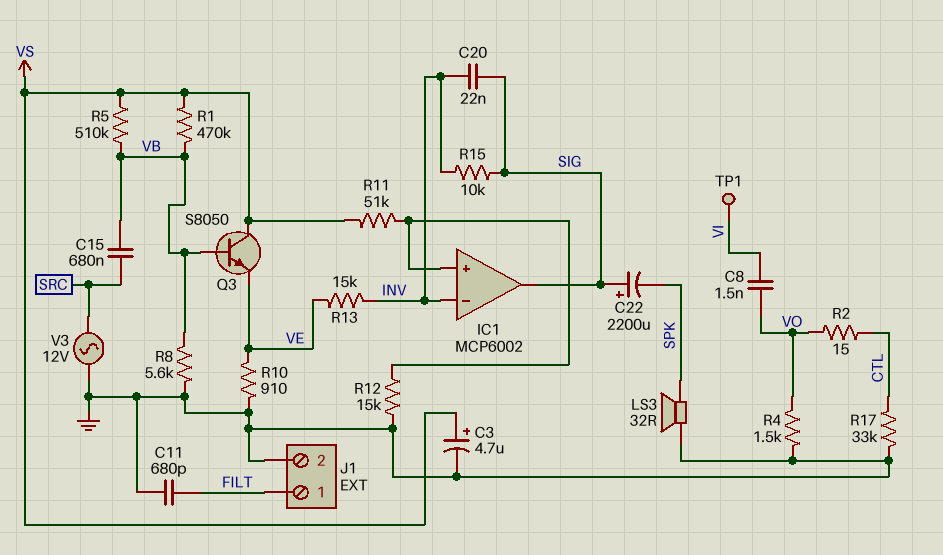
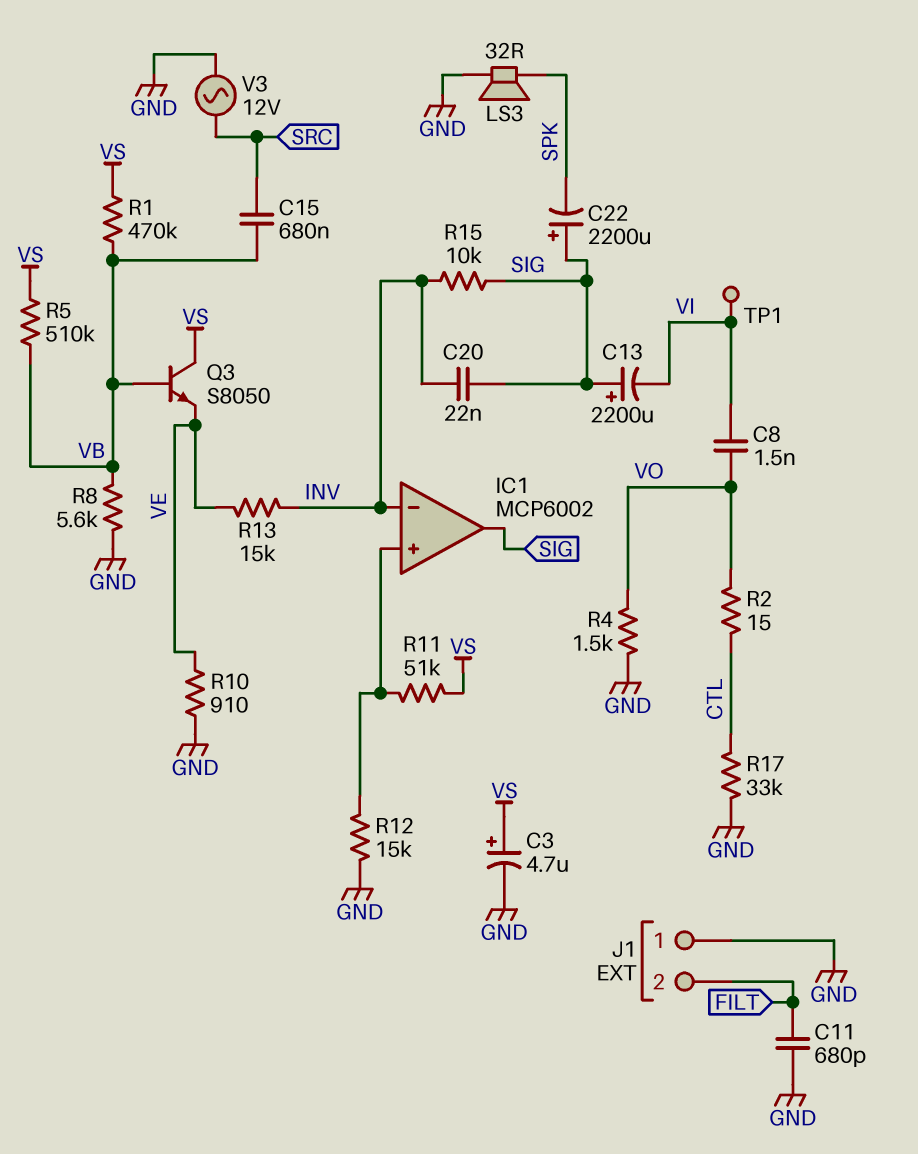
C13: none -> 2200uF (plus SIG, minus VI)
J1 pin 1: FILT -> GND
J1 pin 2: GND -> FILT

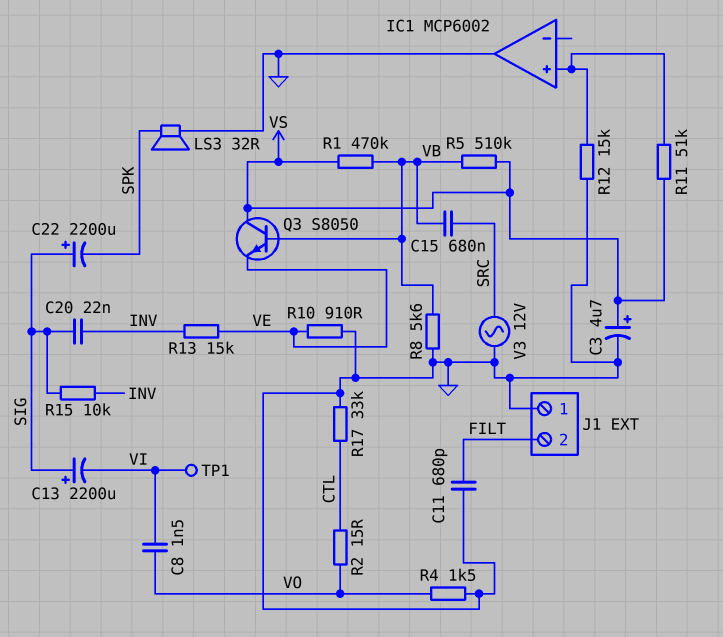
IC1 pin in-: INV -> none
IC1 pin out: SIG -> GND

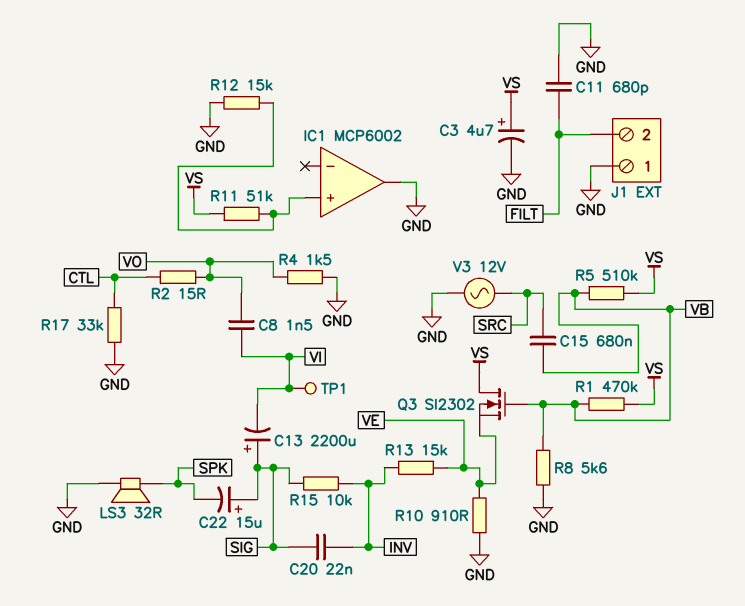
C22: 2200uF (plus SIG, minus SPK) -> 15uF (plus SIG, minus SPK)
Q3: NPN S8050 (B VB, C VS, E VE) -> NMOS SI2302 (G VB, D VS, S VE)

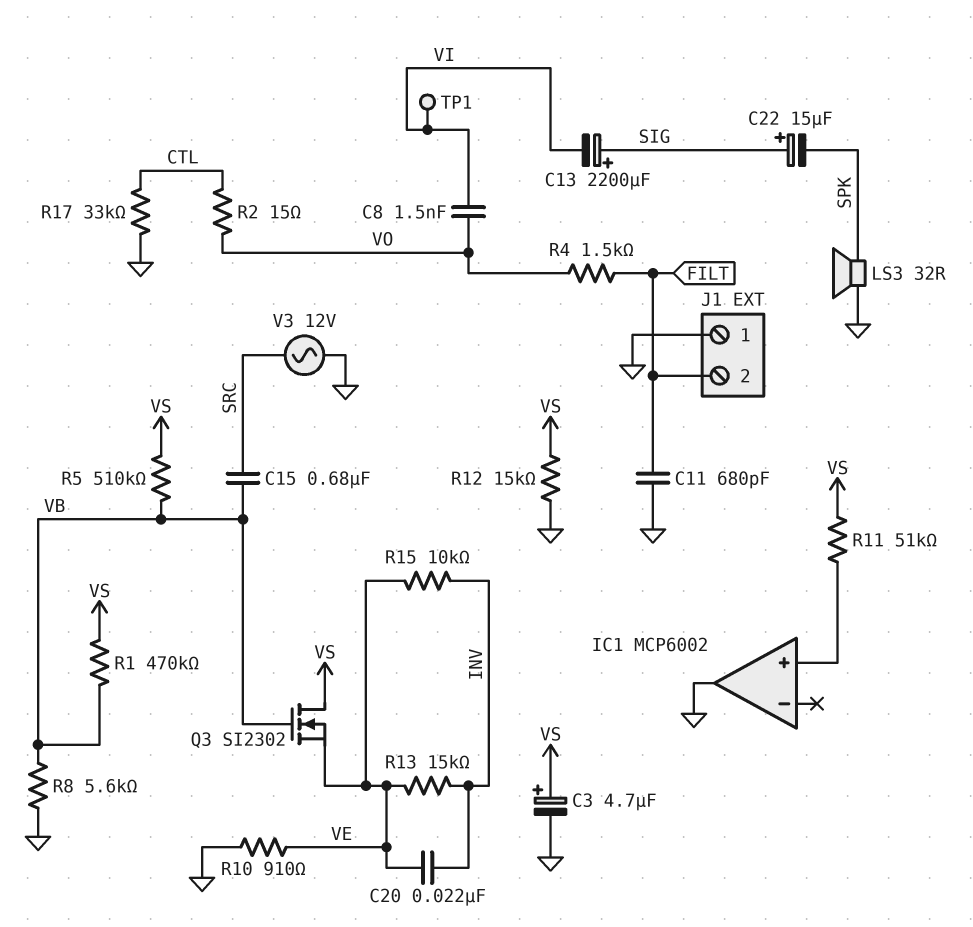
C20: 22nF (INV, SIG) -> 22nF (INV, VE)
R4: 1.5k (GND, VO) -> 1.5k (FILT, VO)
R12: 15k (GND, IC1/in+) -> 15k (GND, VS)
R15: 10k (INV, SIG) -> 10k (INV, VE)

